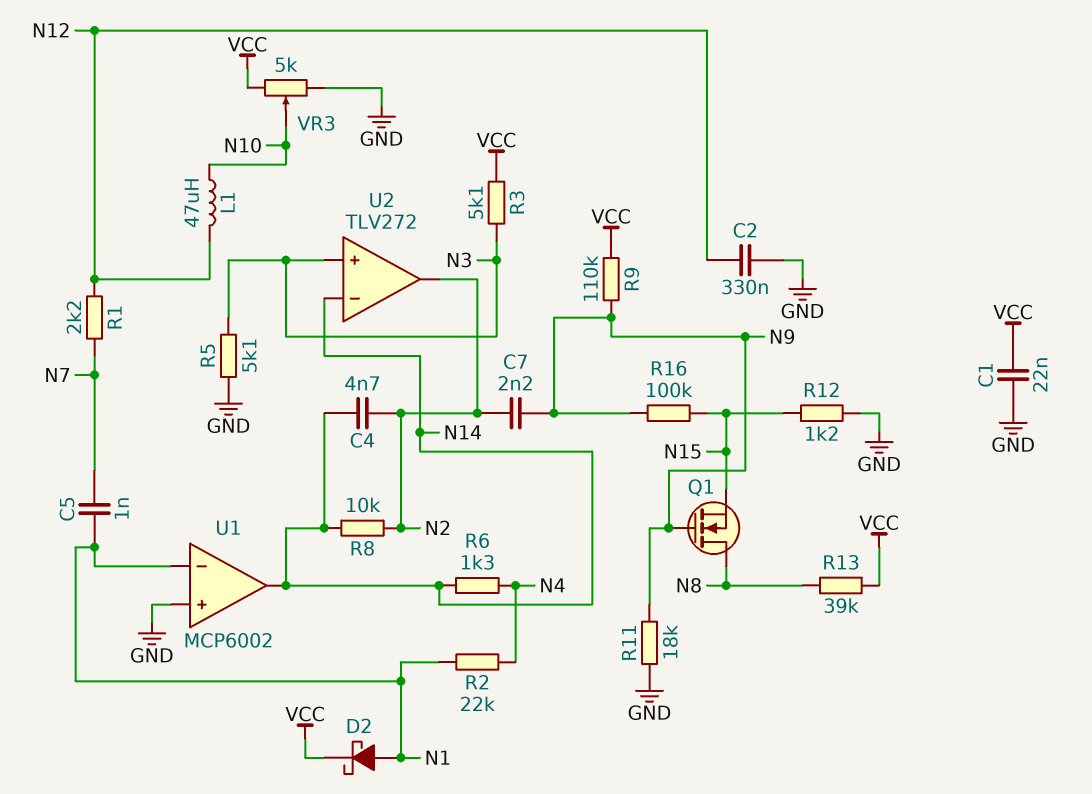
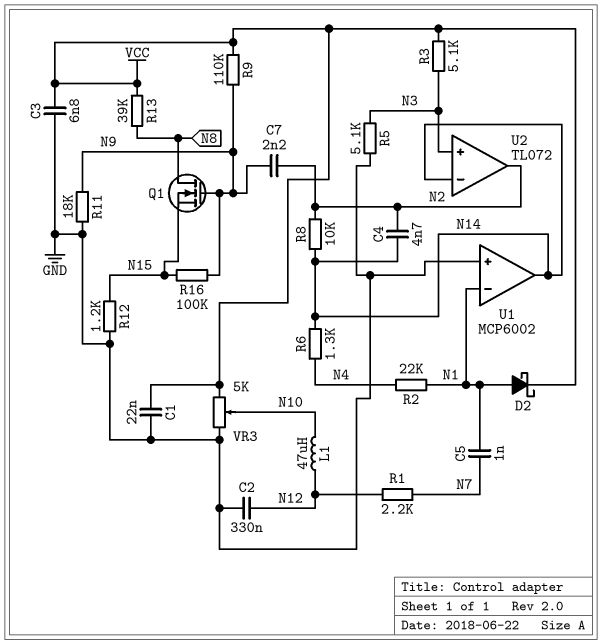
C3: none -> 6.8nF (GND, VCC)
U2: TLV272 -> TL072

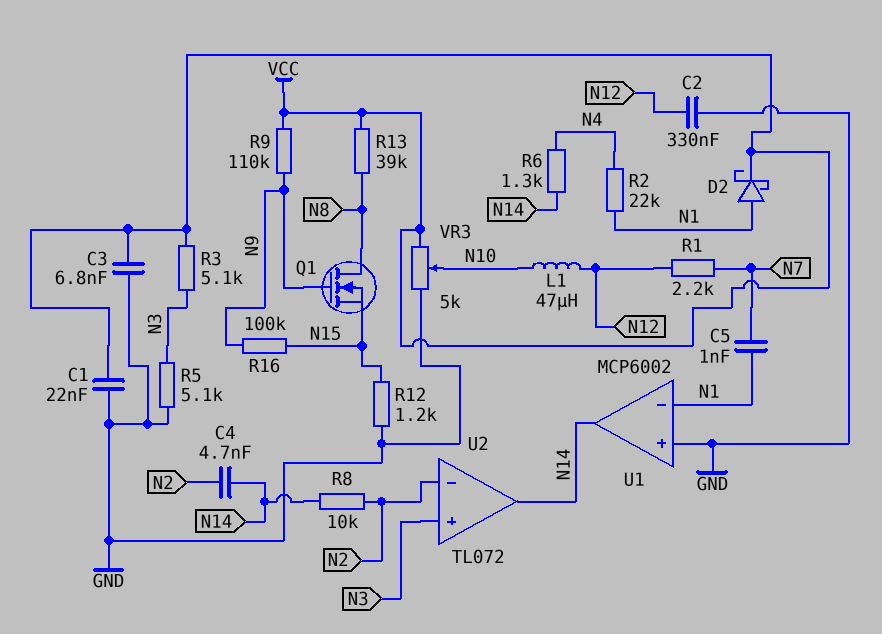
C7: 2.2nF (N2, N9) -> none
R11: 18k (GND, N9) -> none
U2 pin in-: N14 -> N2
U2 pin out: N2 -> N14

